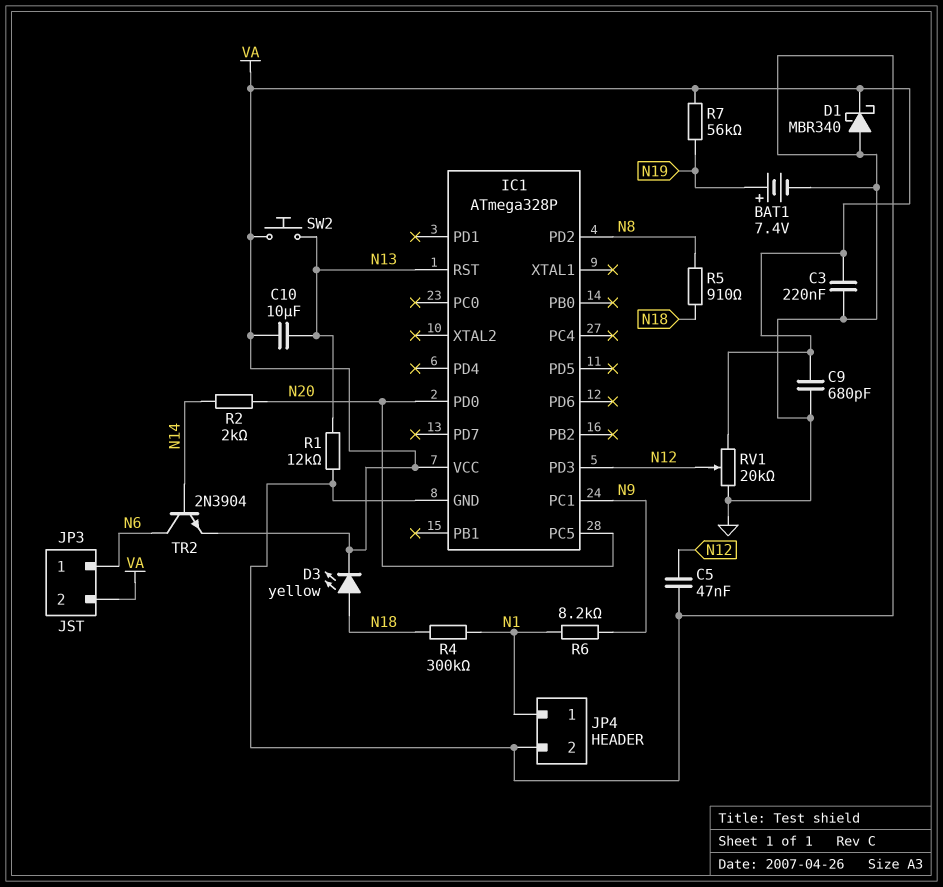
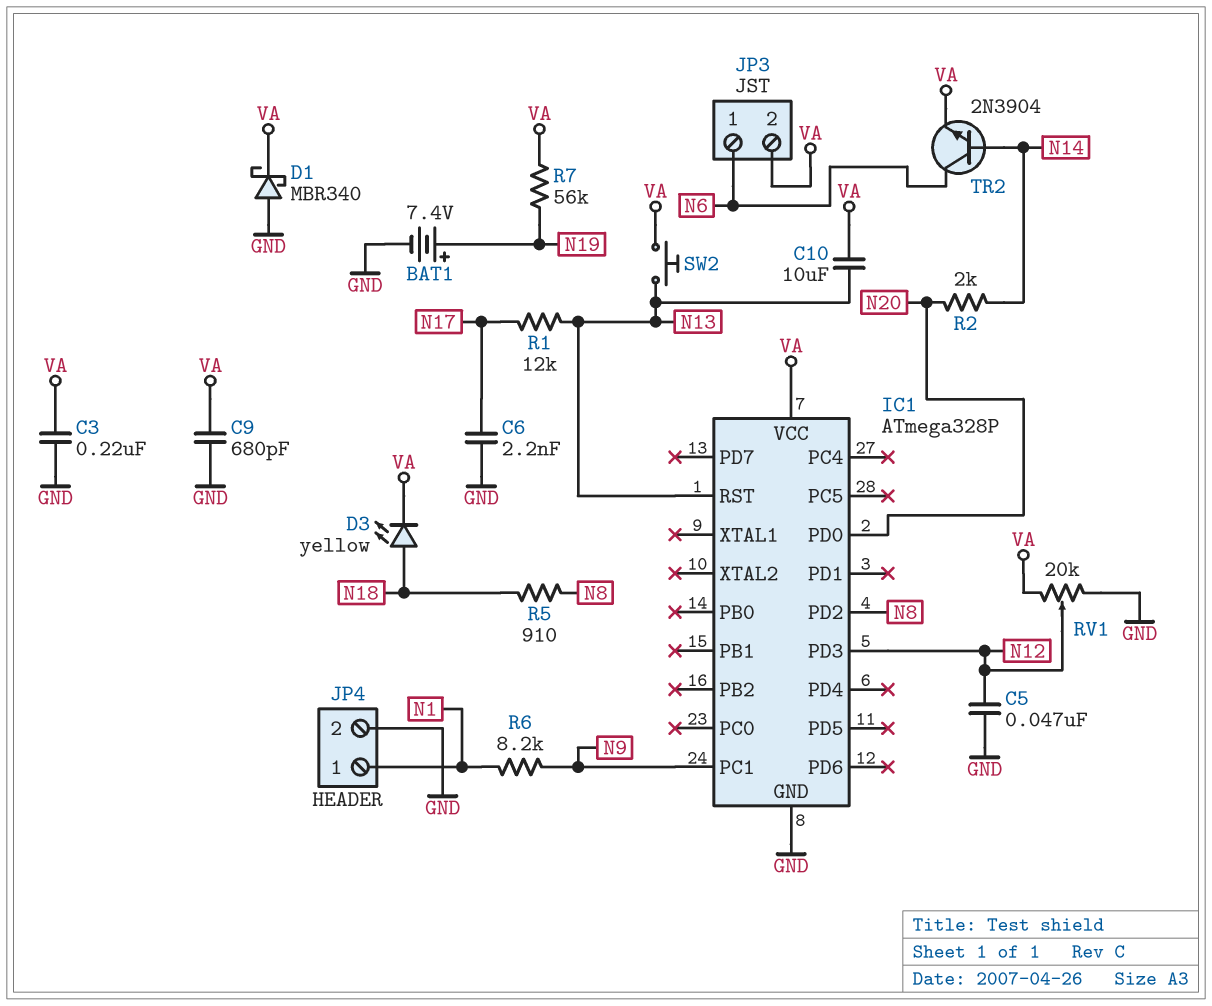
C6: none -> 2.2nF (GND, N17)
IC1 pin PC5: N20 -> none
R1: 12k (GND, N13) -> 12k (N13, N17)
R4: 300k (N1, N18) -> none

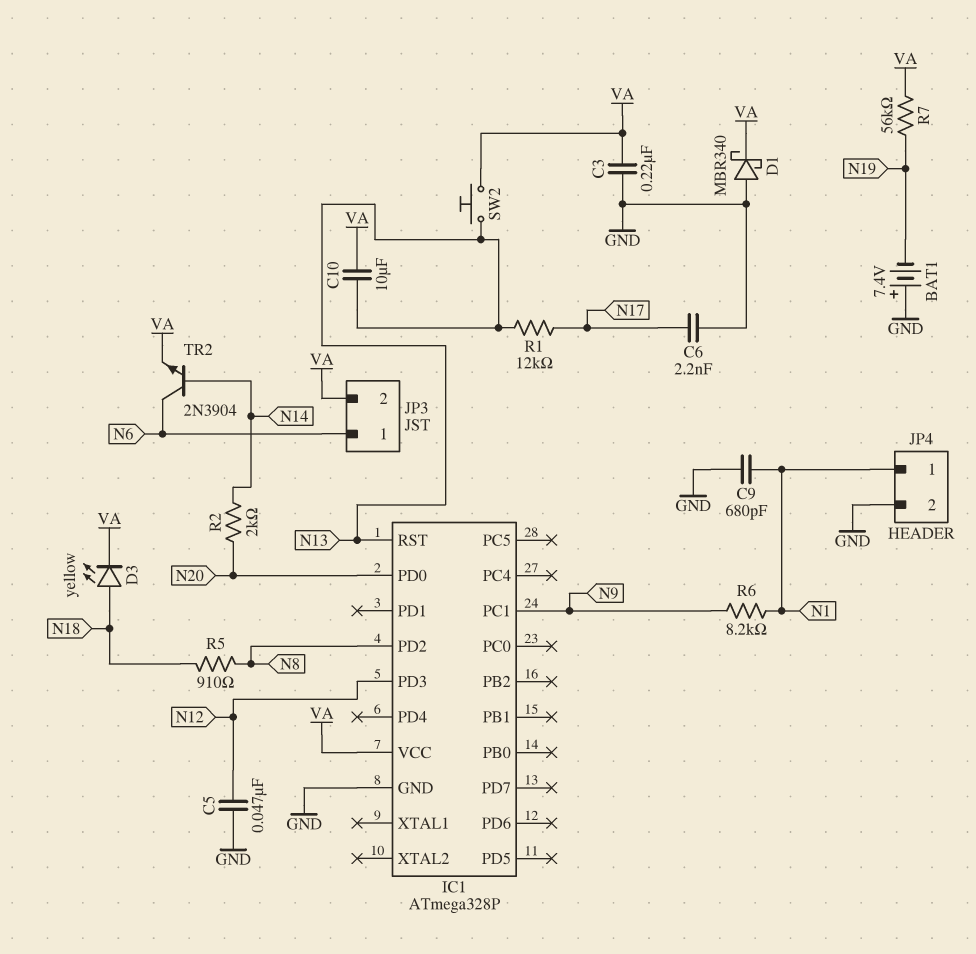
BAT1: 7.4V (plus N19, minus GND) -> 7.4V (plus GND, minus N19)
C9: 680pF (GND, VA) -> 680pF (GND, N1)
RV1: 20k (GND, VA, wiper N12) -> none

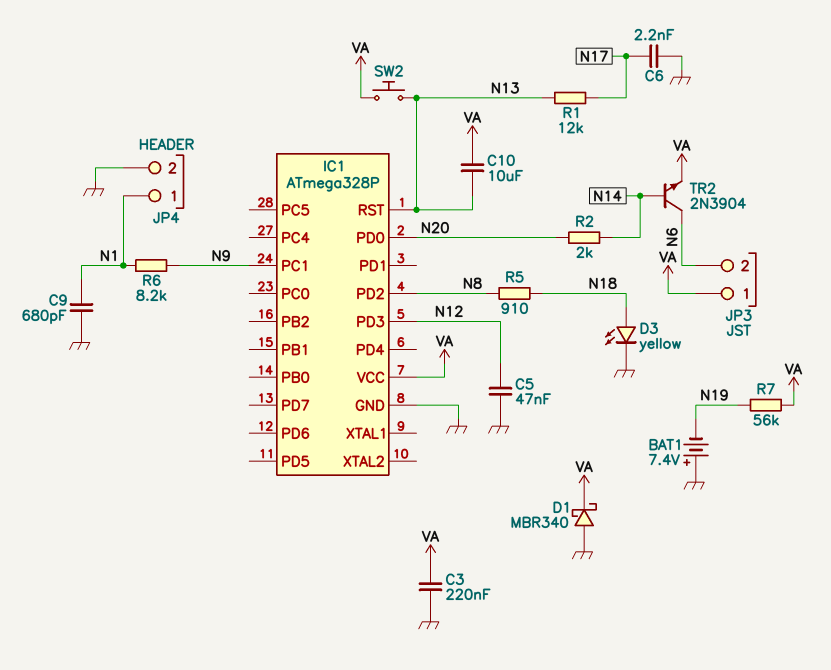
D3: LED yellow (A N18, K VA) -> LED yellow (A N18, K GND)
JP3 pin 1: N6 -> VA
JP3 pin 2: VA -> N6

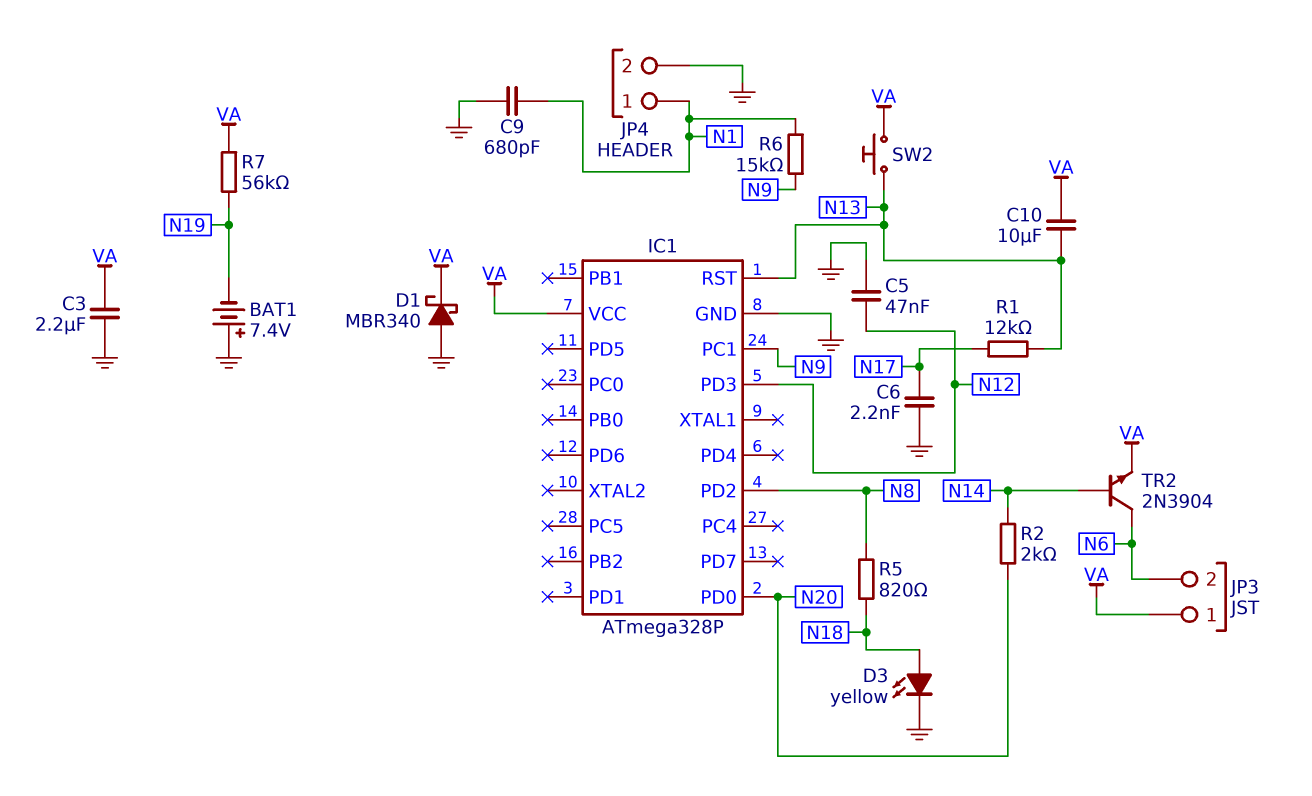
C3: 220nF (GND, VA) -> 2.2uF (GND, VA)
R5: 910 (N8, N18) -> 820 (N8, N18)
R6: 8.2k (N1, N9) -> 15k (N1, N9)

